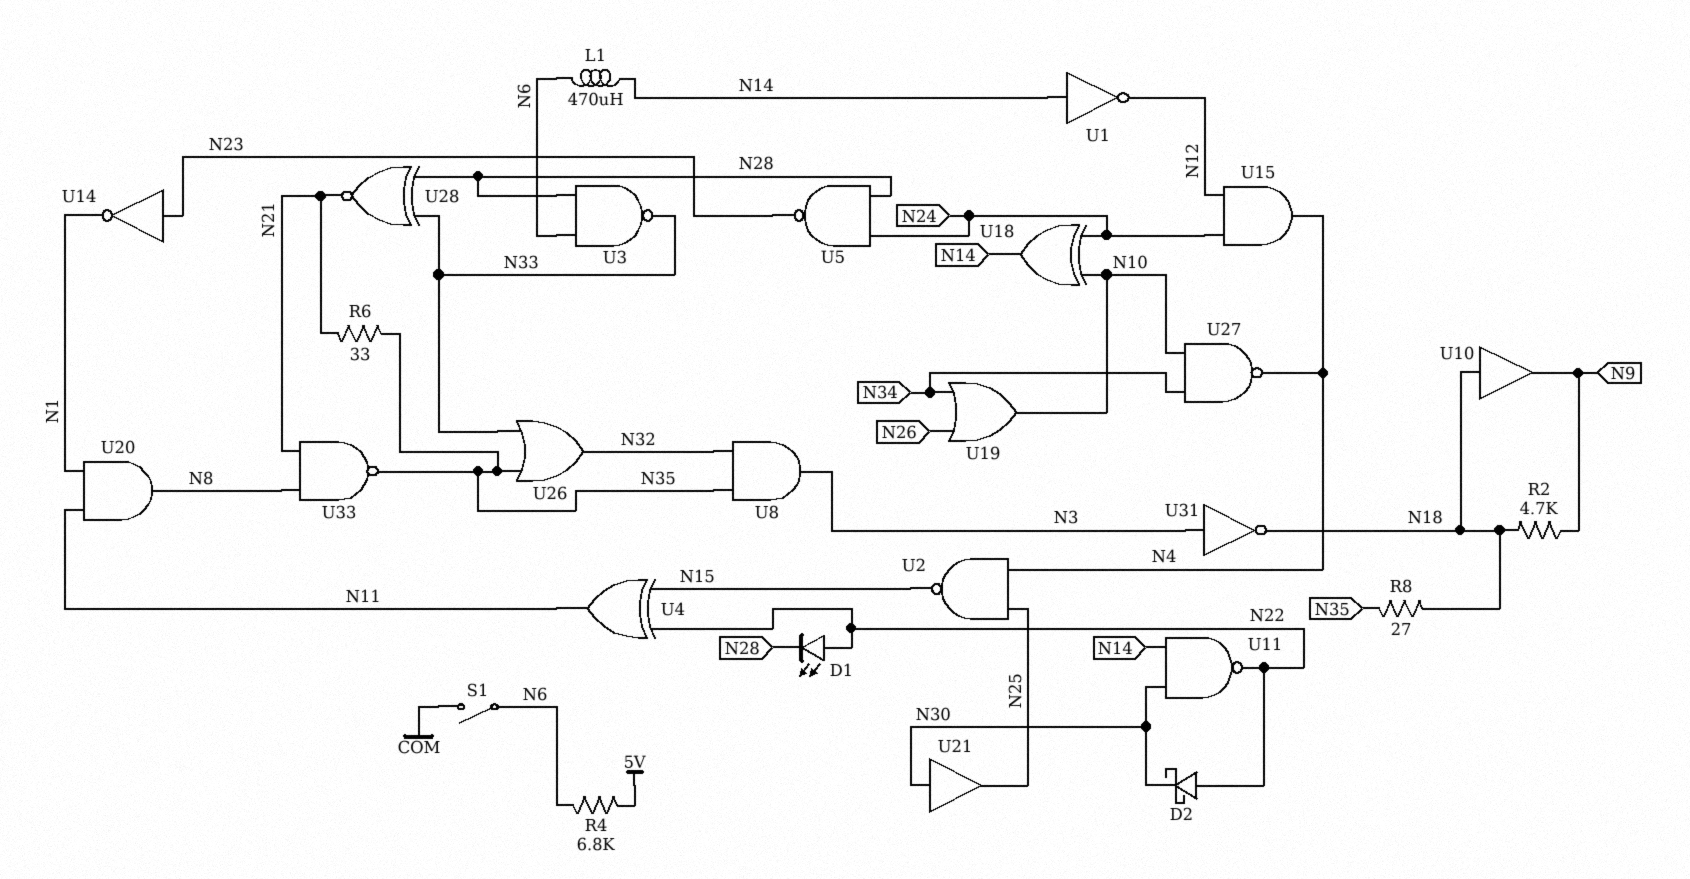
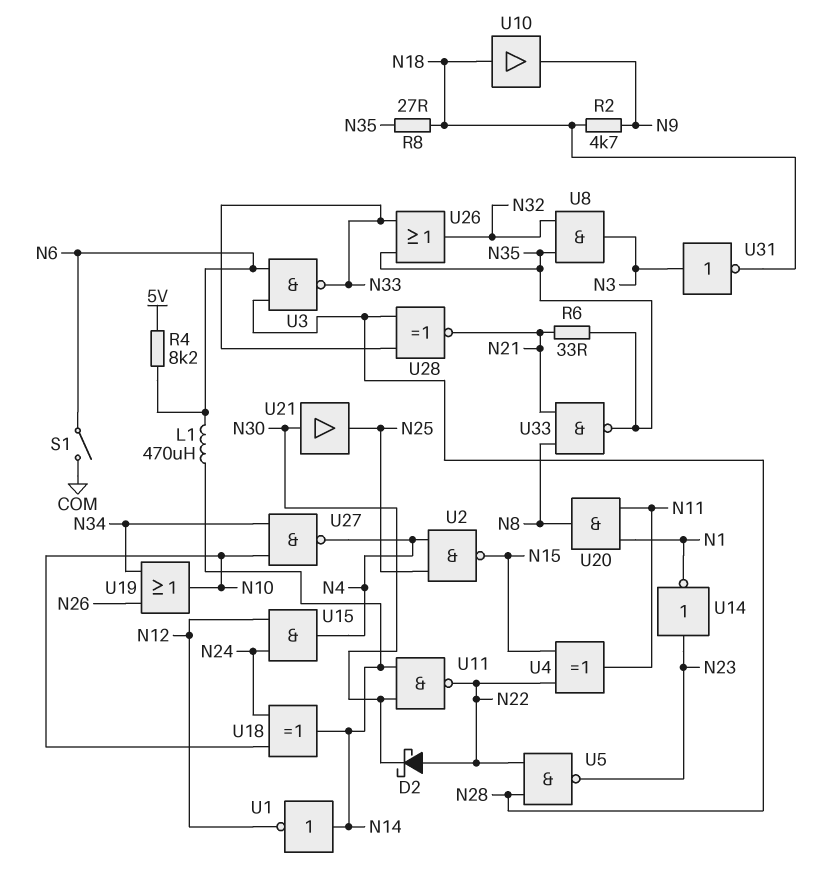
D1: LED (A N22, K N28) -> none
R4: 6.8k (5V, N6) -> 8.2k (5V, N6)
U5: NAND (in N24, in N28, out N23) -> NAND (in N22, in N28, out N23)

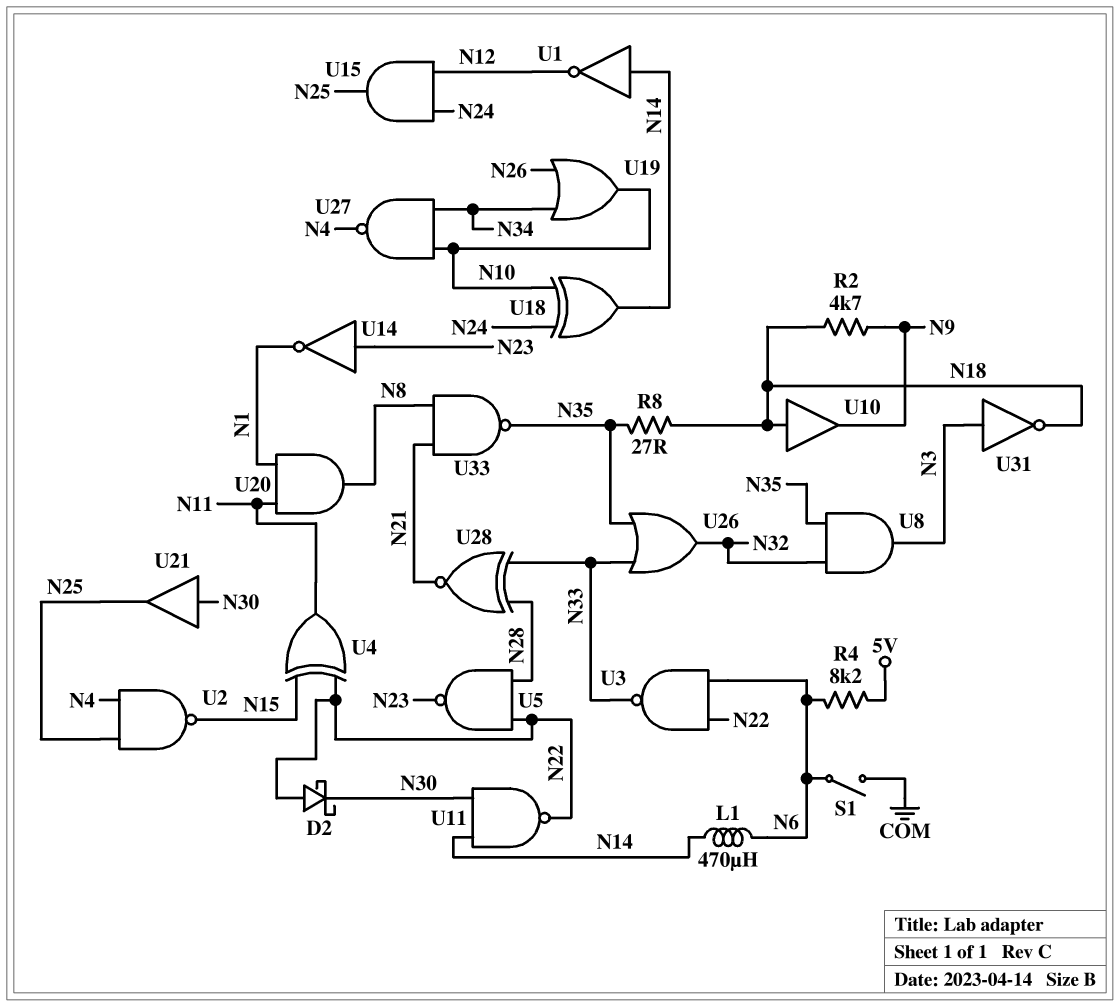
R6: 33 (N21, N35) -> none
U3: NAND (in N6, in N28, out N33) -> NAND (in N6, in N22, out N33)
U15: AND (in N12, in N24, out N4) -> AND (in N12, in N24, out N25)

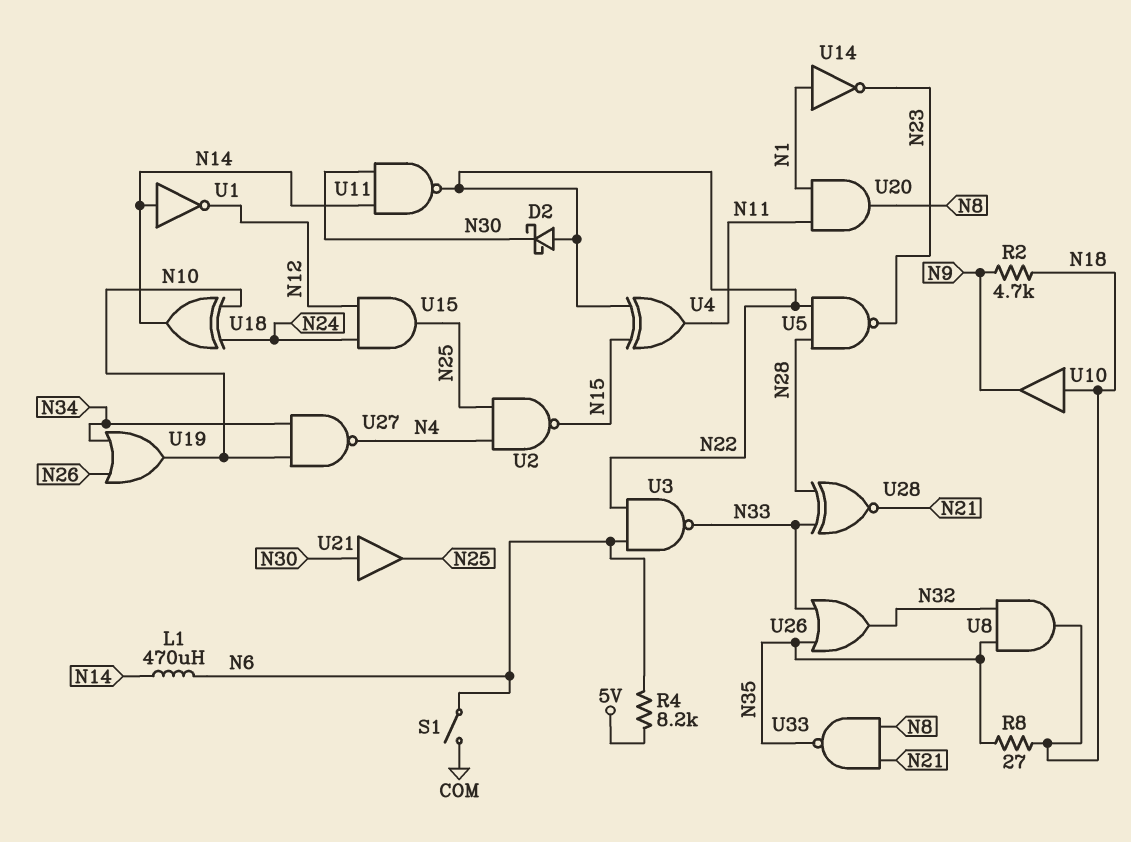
U8: AND (in N32, in N35, out N3) -> AND (in N32, in N35, out N18)
U14: NOT (in N23, out N1) -> NOT (in N1, out N23)
U31: NOT (in N3, out N18) -> none

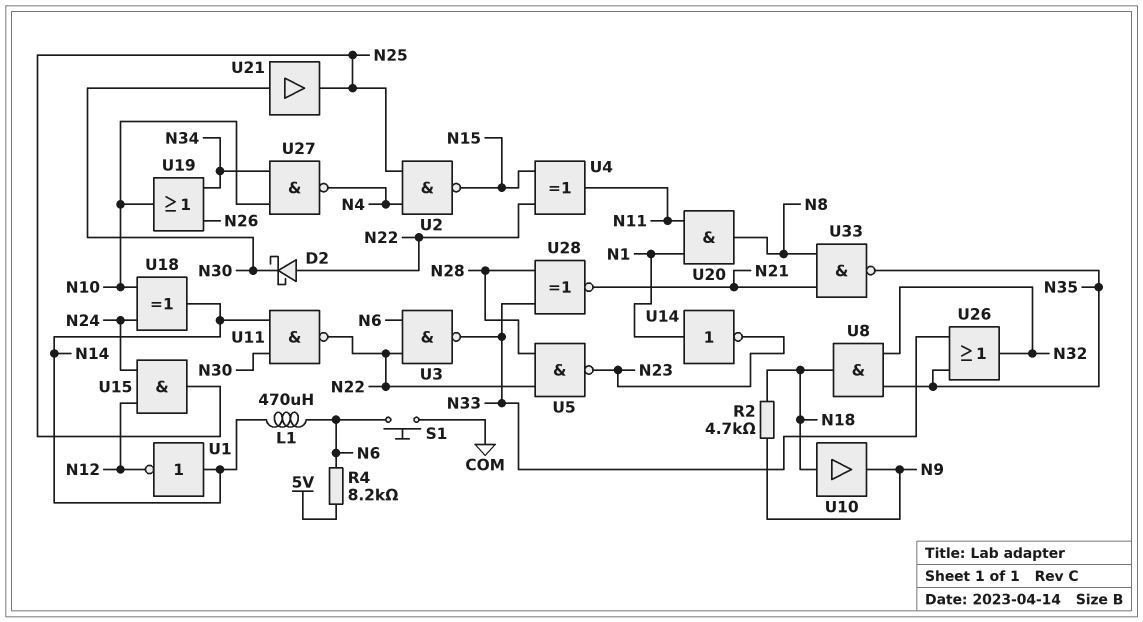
R8: 27 (N18, N35) -> none
S1: switch (COM, N6) -> button (COM, N6)

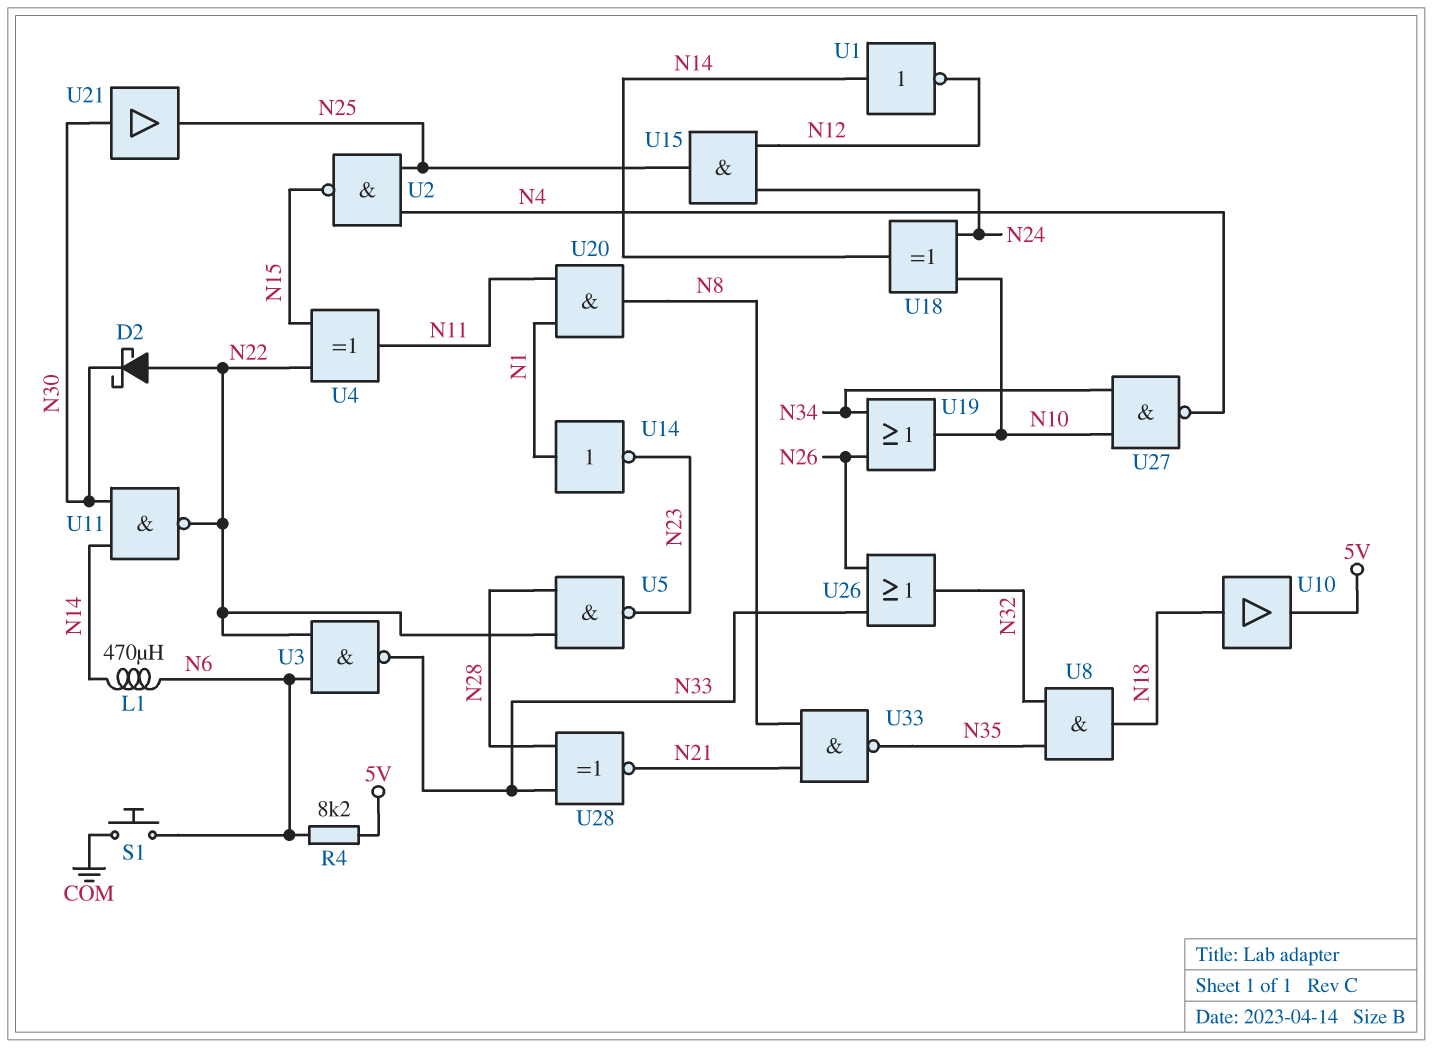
R2: 4.7k (N9, N18) -> none
U10: buffer (in N18, out N9) -> buffer (in N18, out 5V)
U26: OR (in N33, in N35, out N32) -> OR (in N26, in N33, out N32)

